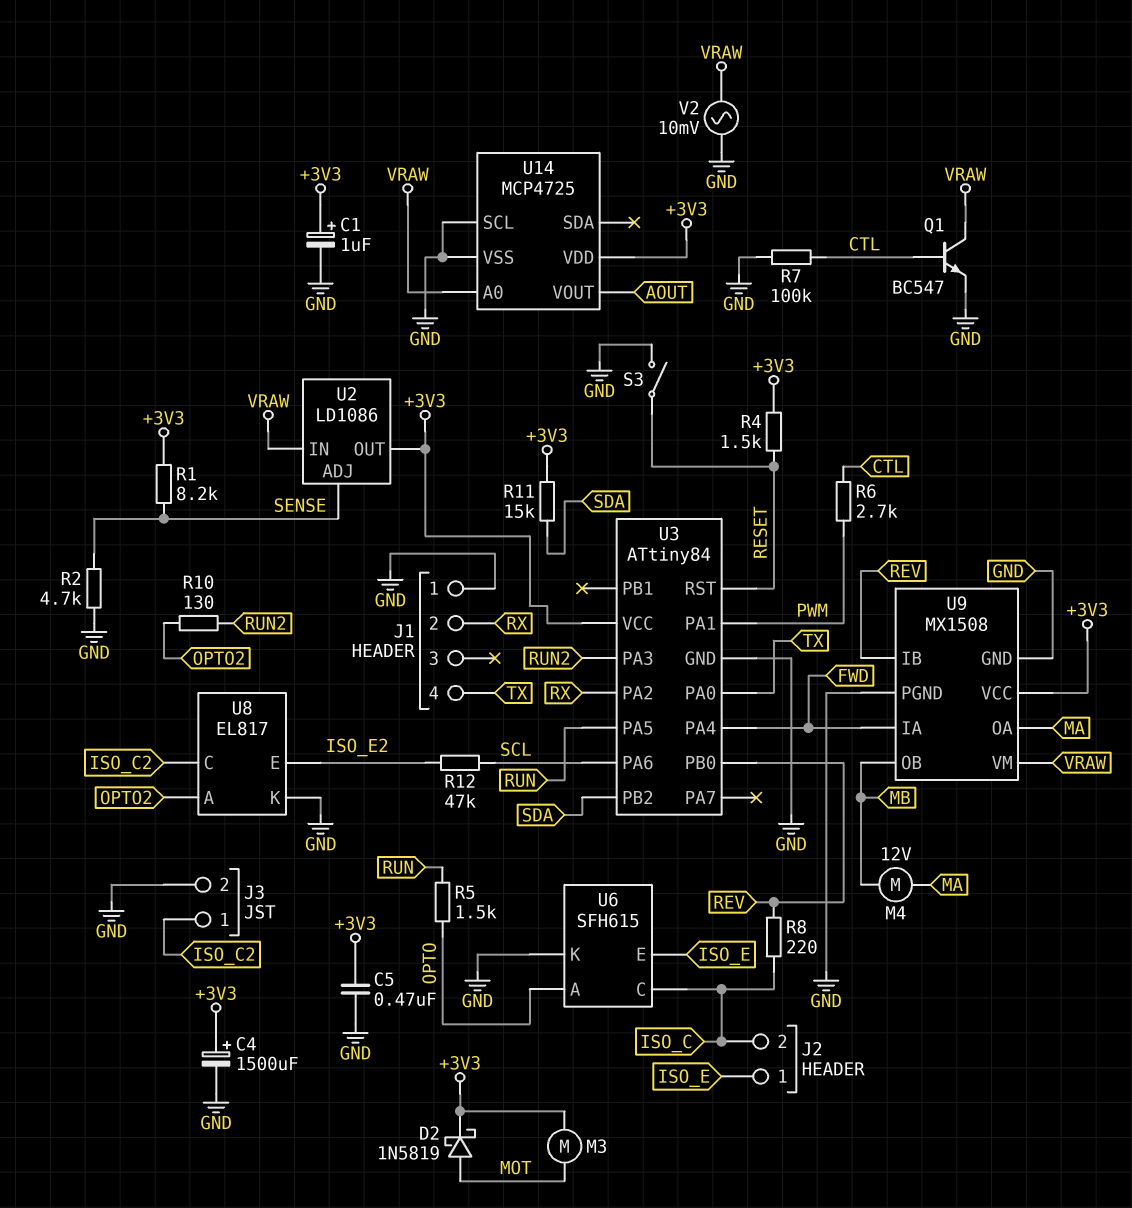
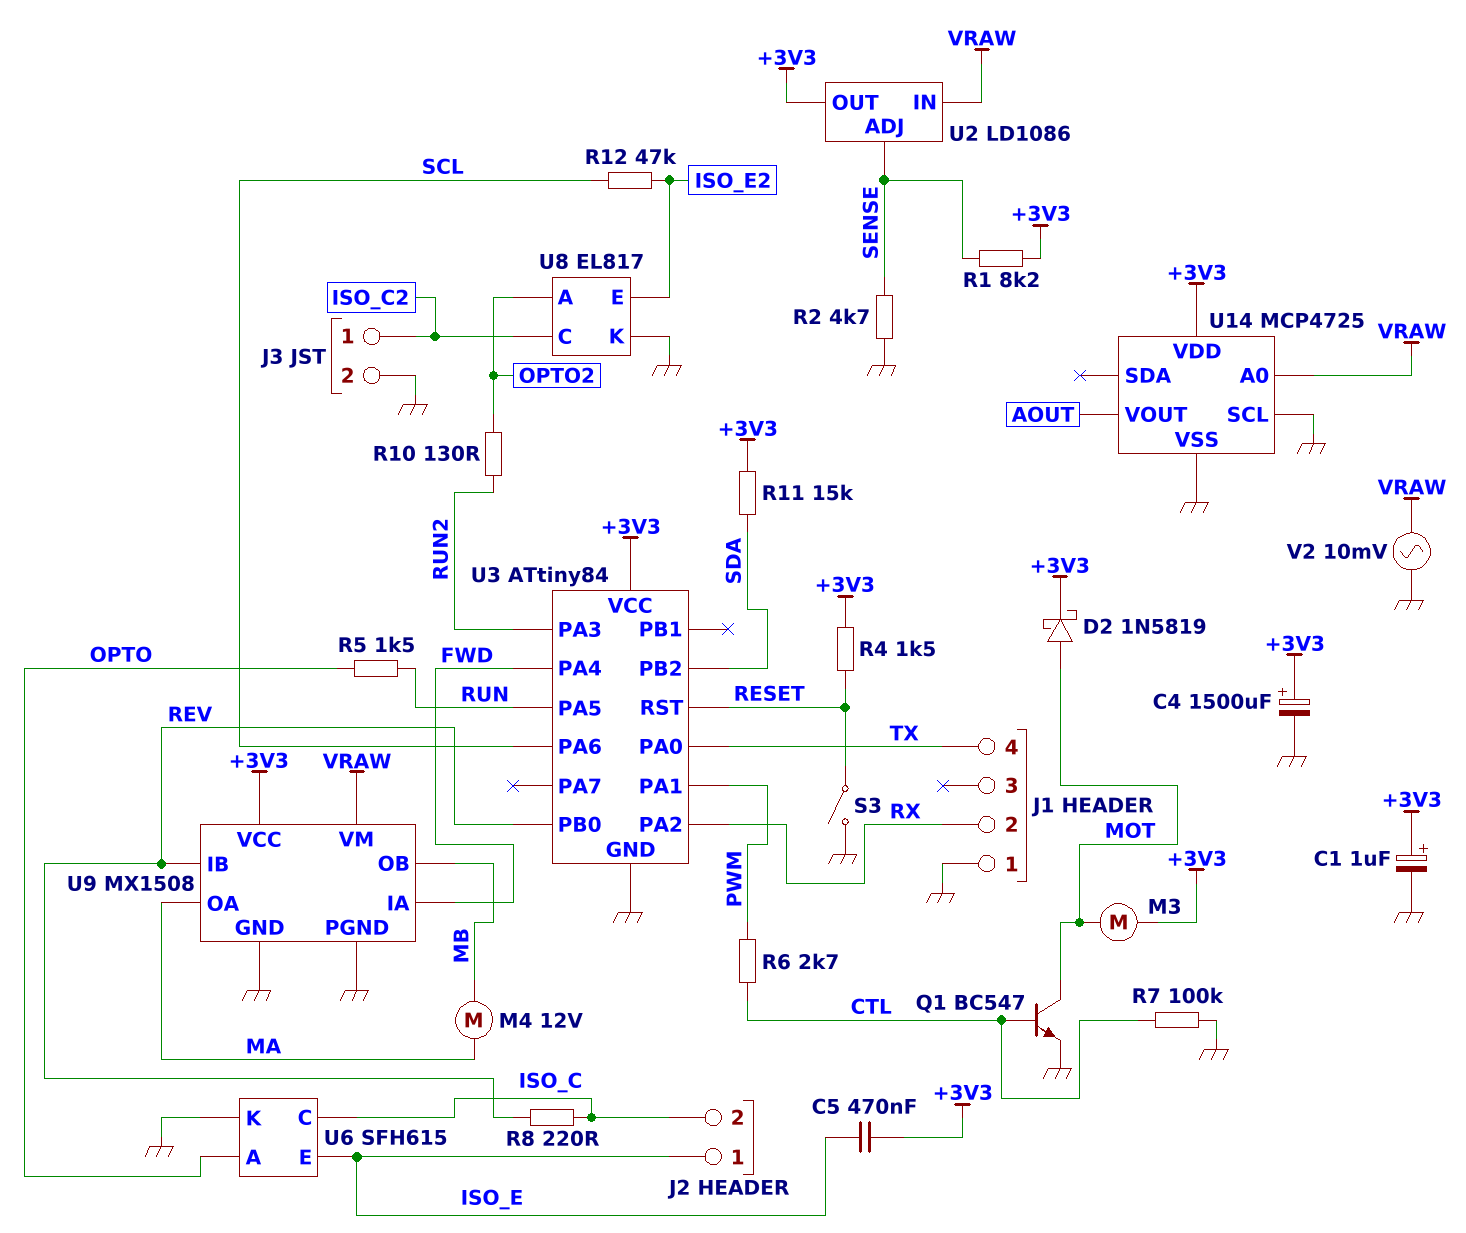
C5: 470nF (+3V3, GND) -> 470nF (+3V3, ISO_E)
Q1: NPN BC547 (B CTL, C VRAW, E GND) -> NPN BC547 (B CTL, C MOT, E GND)

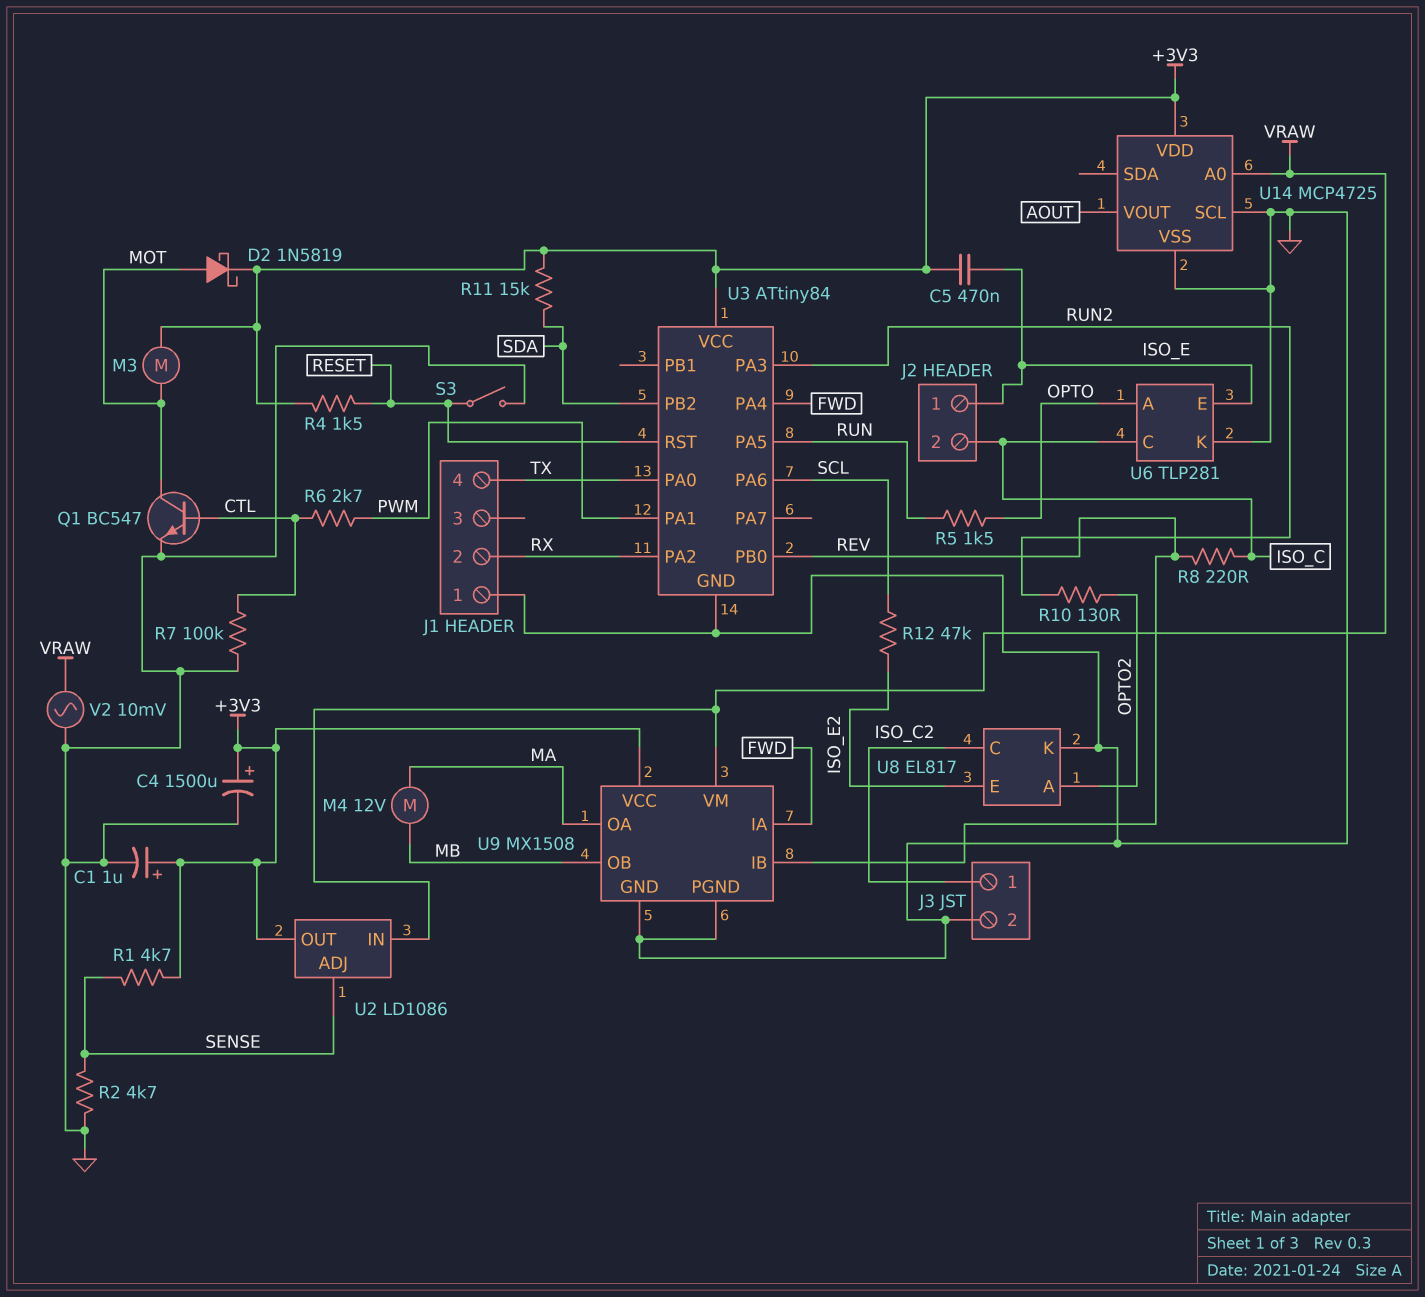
R1: 8.2k (+3V3, SENSE) -> 4.7k (+3V3, SENSE)
U6: SFH615 -> TLP281

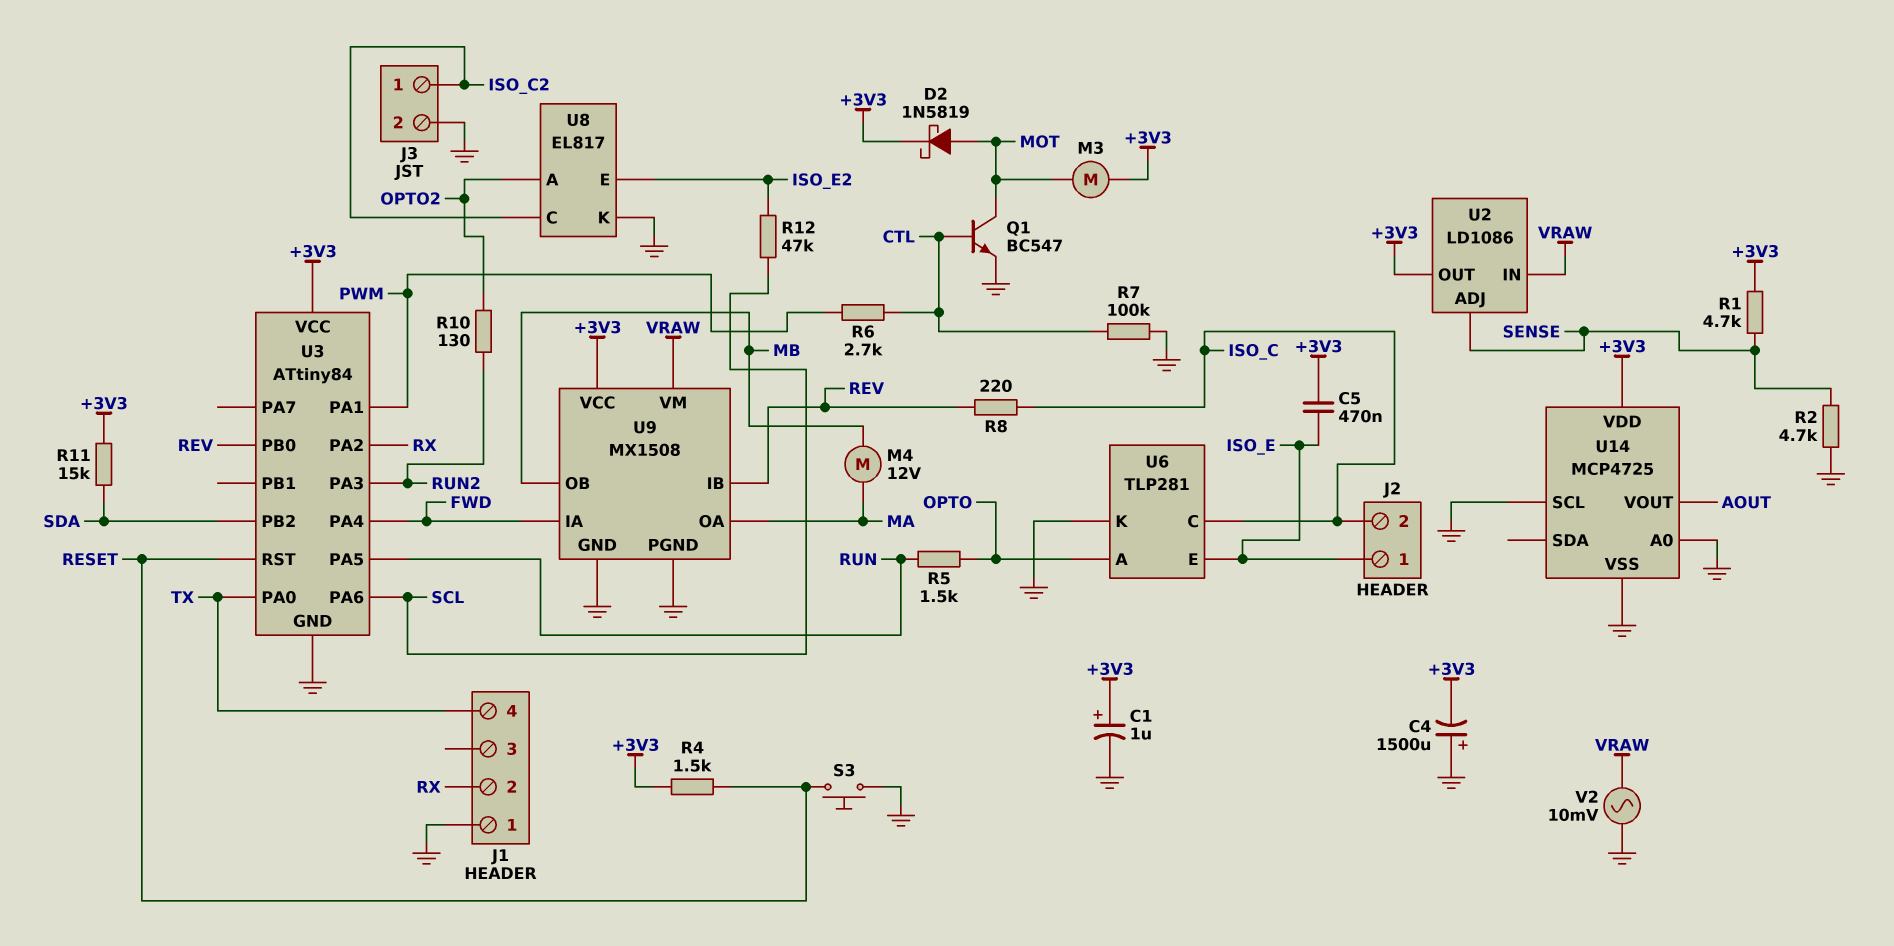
C4: 1500uF (plus +3V3, minus GND) -> 1500uF (plus GND, minus +3V3)
S3: switch (GND, RESET) -> button (GND, RESET)
U14 pin A0: VRAW -> GND

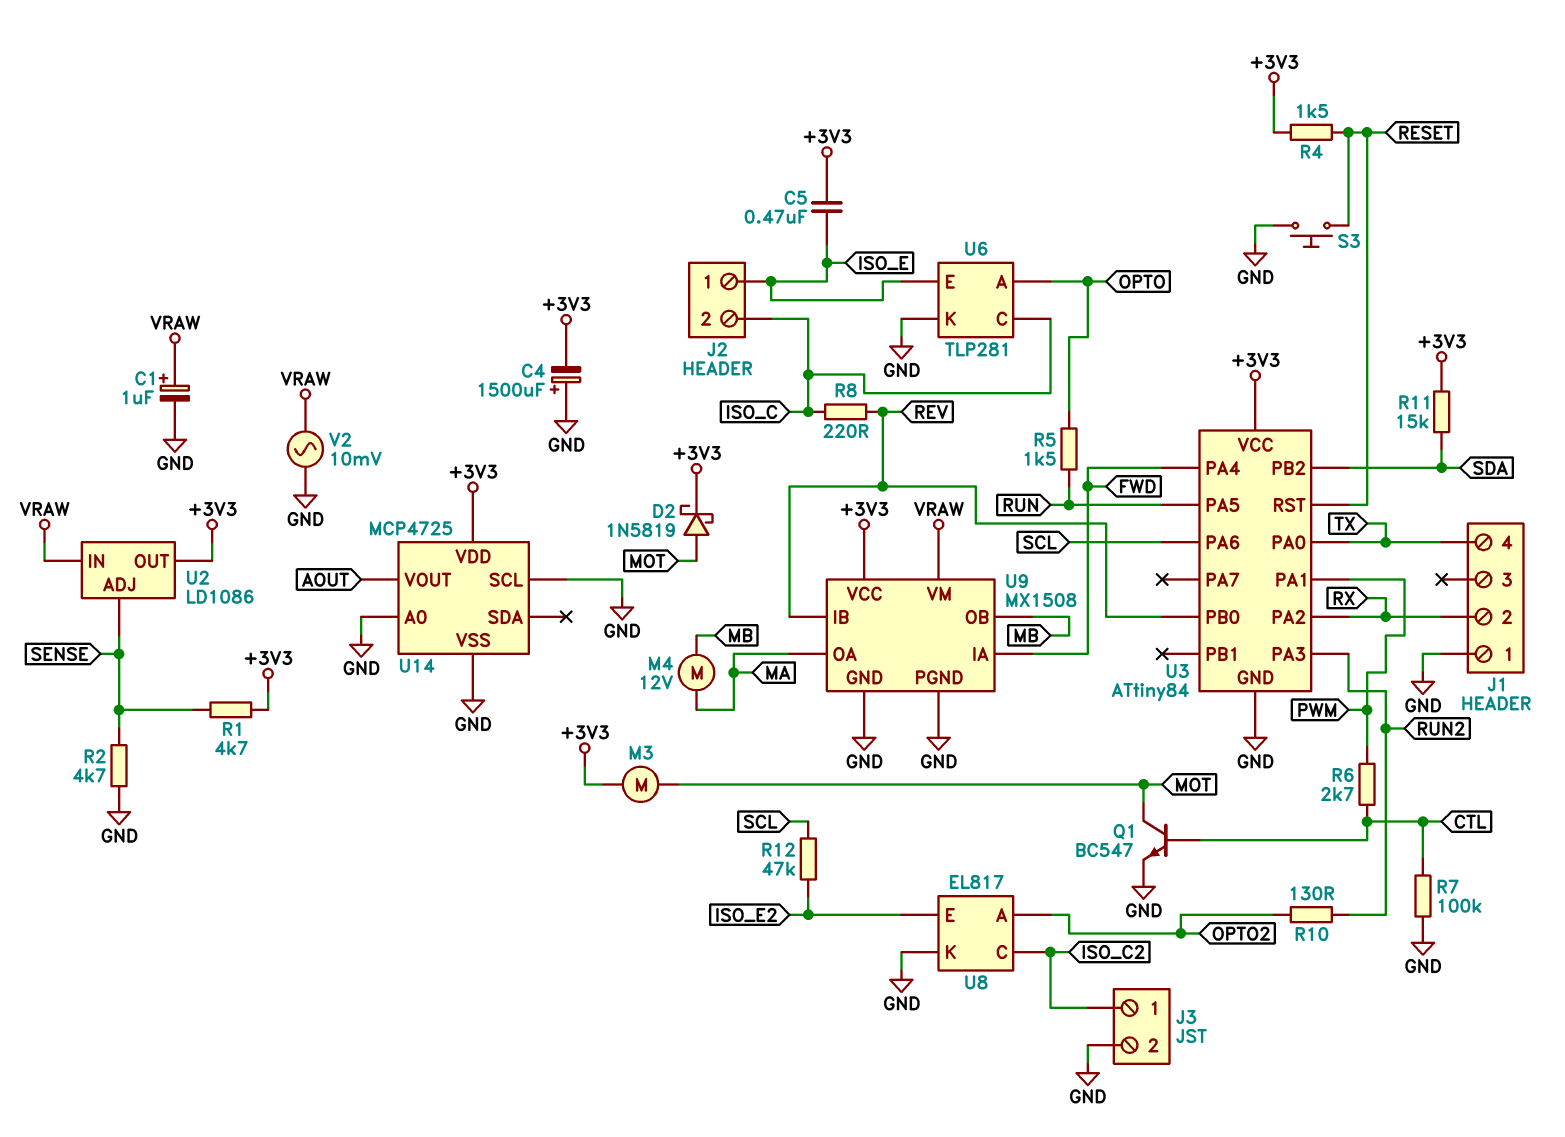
C1: 1uF (plus +3V3, minus GND) -> 1uF (plus VRAW, minus GND)

